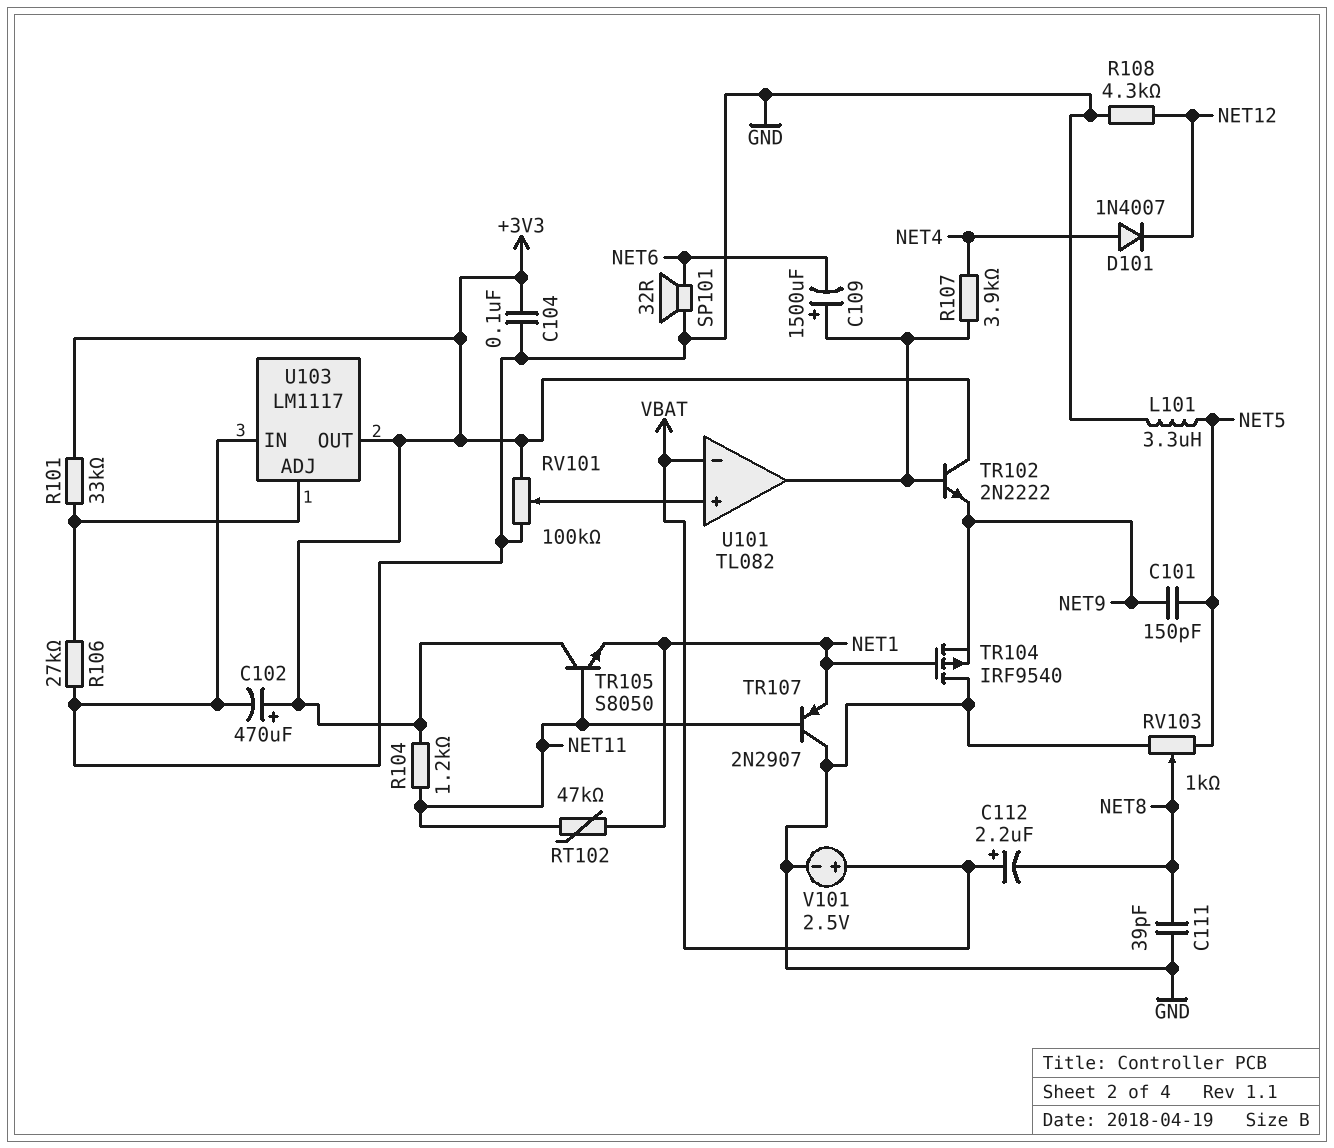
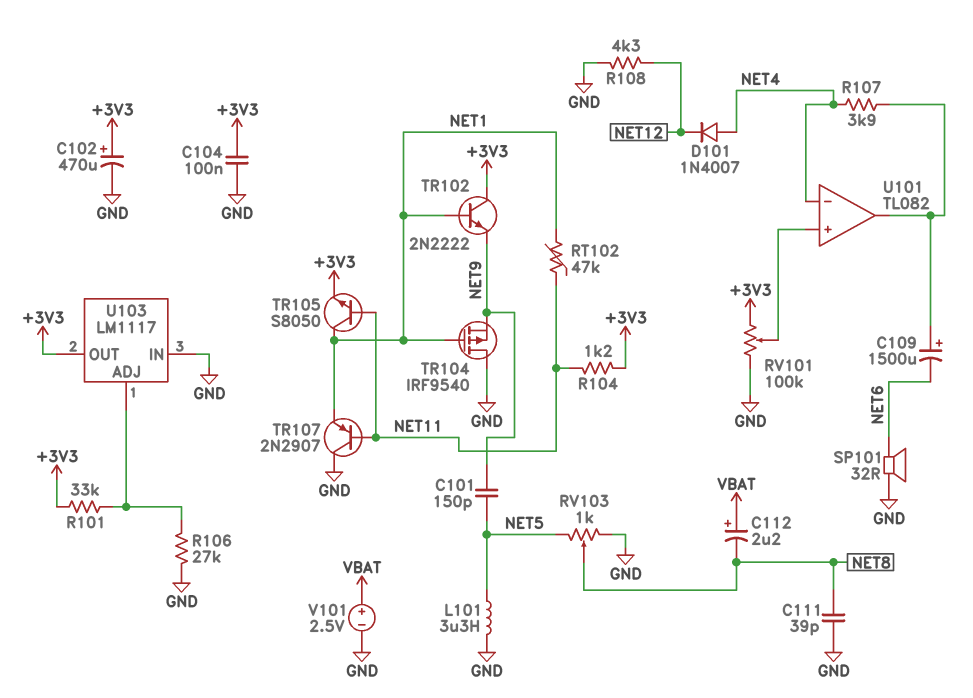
TR102: NPN 2N2222 (B U101/out, C +3V3, E NET9) -> NPN 2N2222 (B NET1, C +3V3, E NET9)
TR105: NPN S8050 (B NET11, C +3V3, E NET1) -> NPN S8050 (B NET11, C NET1, E +3V3)
U101 pin in-: VBAT -> NET4

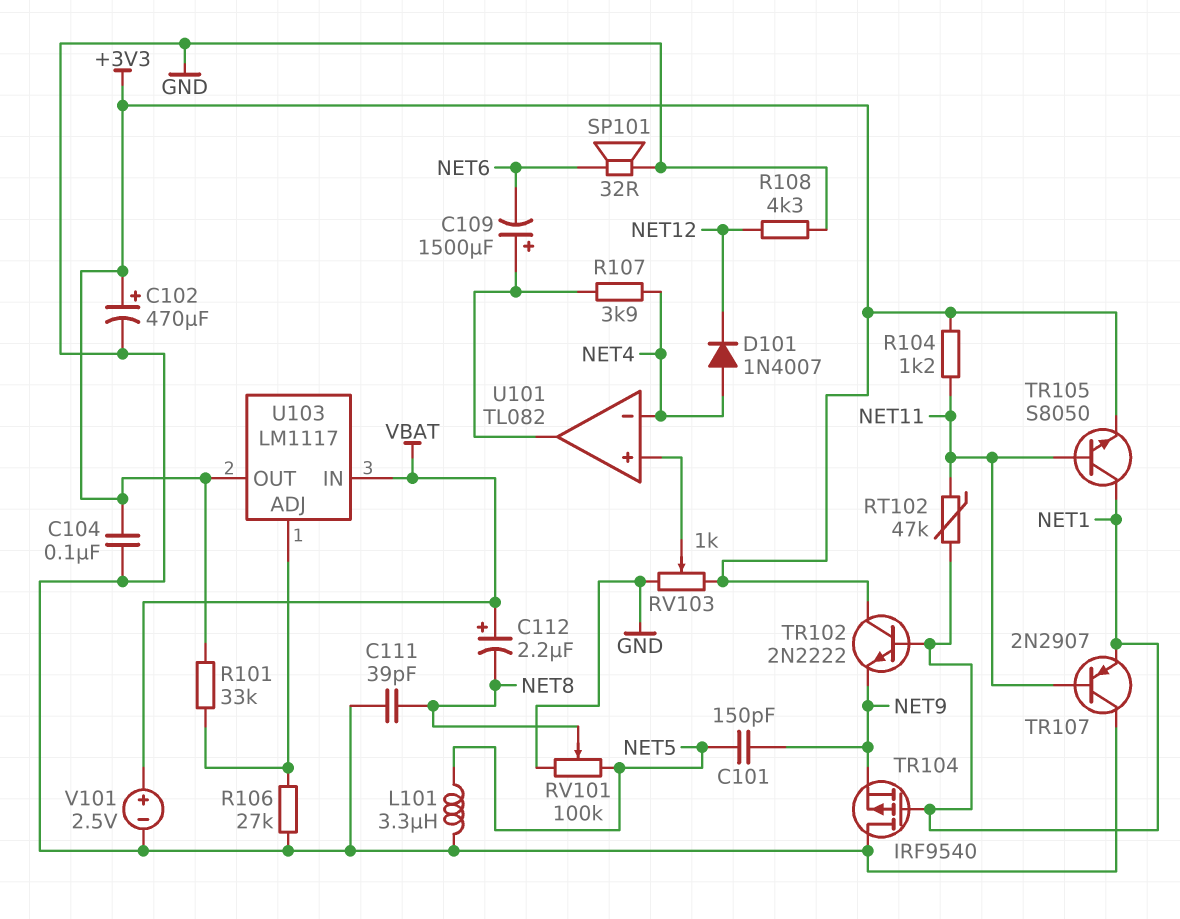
RV101: 100k (+3V3, GND, wiper U101/in+) -> 100k (GND, NET5, wiper NET8)
RV103: 1k (GND, NET5, wiper NET8) -> 1k (+3V3, GND, wiper U101/in+)
U103 pin IN: GND -> VBAT

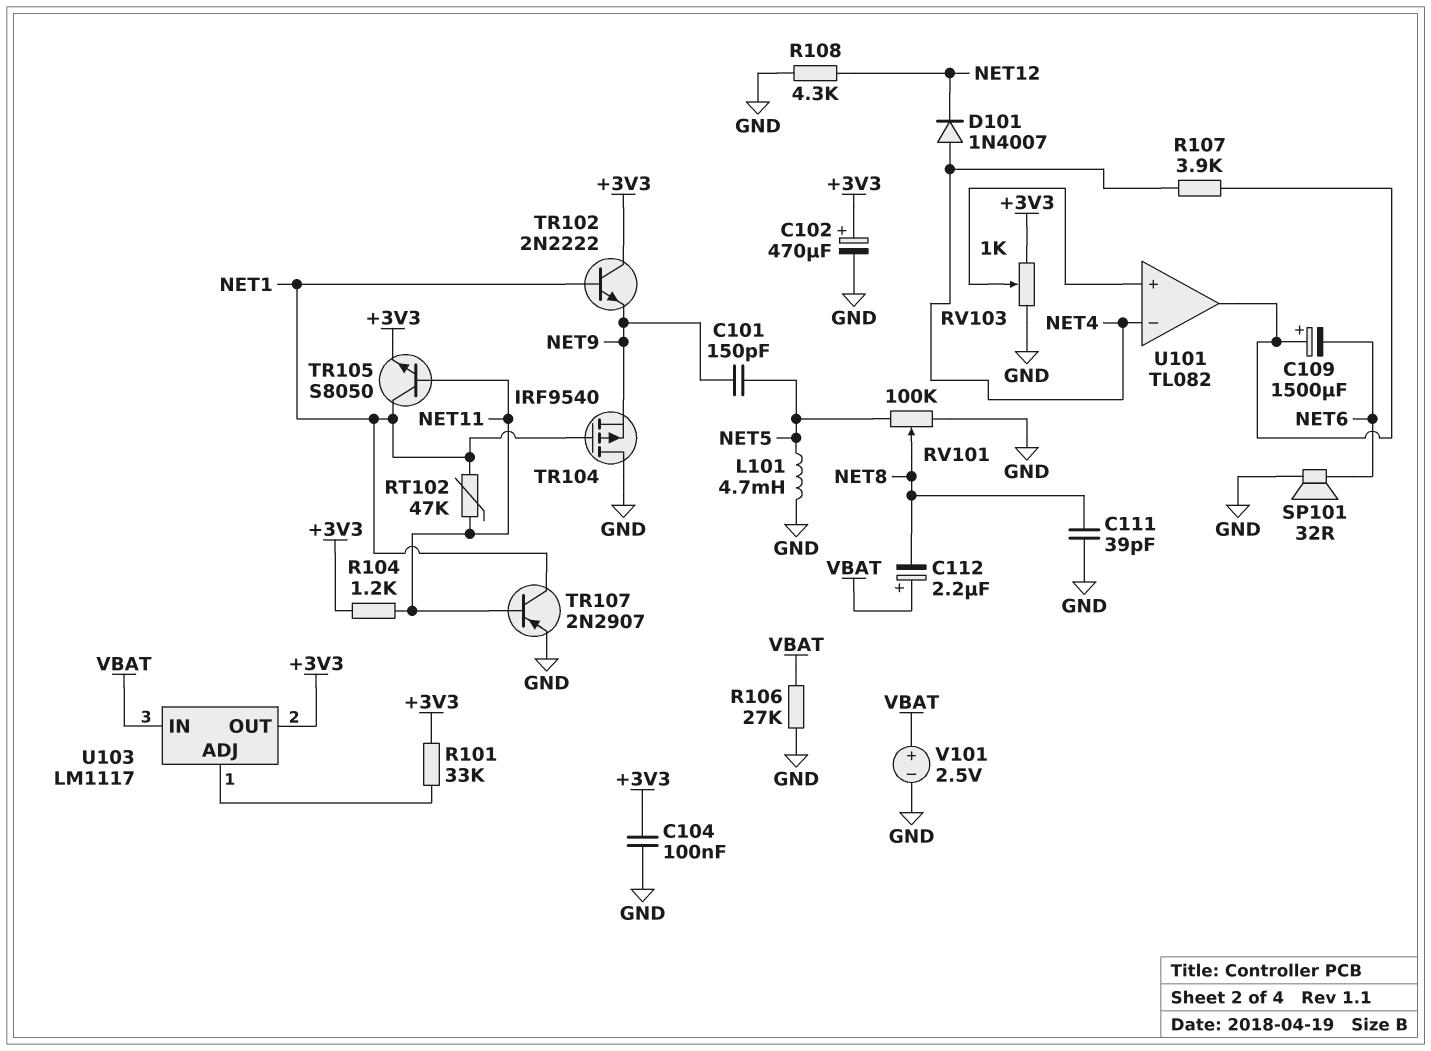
L101: 3.3uH (GND, NET5) -> 4.7mH (GND, NET5)
R106: 27k (GND, U103/ADJ) -> 27k (GND, VBAT)
TR107: PNP 2N2907 (B NET11, C GND, E NET1) -> PNP 2N2907 (B NET11, C NET1, E GND)

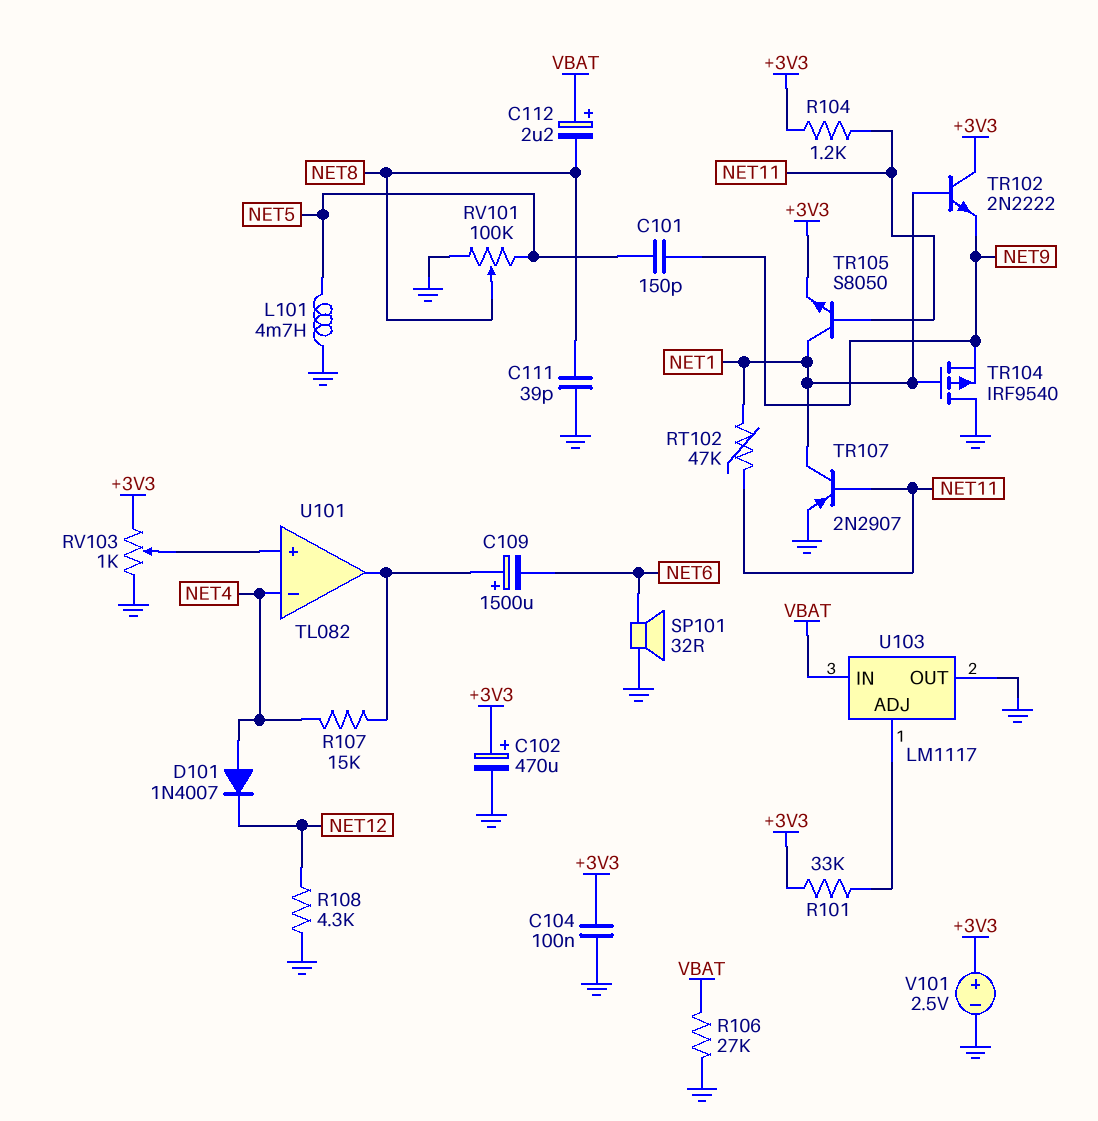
R107: 3.9k (NET4, U101/out) -> 15k (NET4, U101/out)
U103 pin OUT: +3V3 -> GND
V101: 2.5V (plus VBAT, minus GND) -> 2.5V (plus +3V3, minus GND)

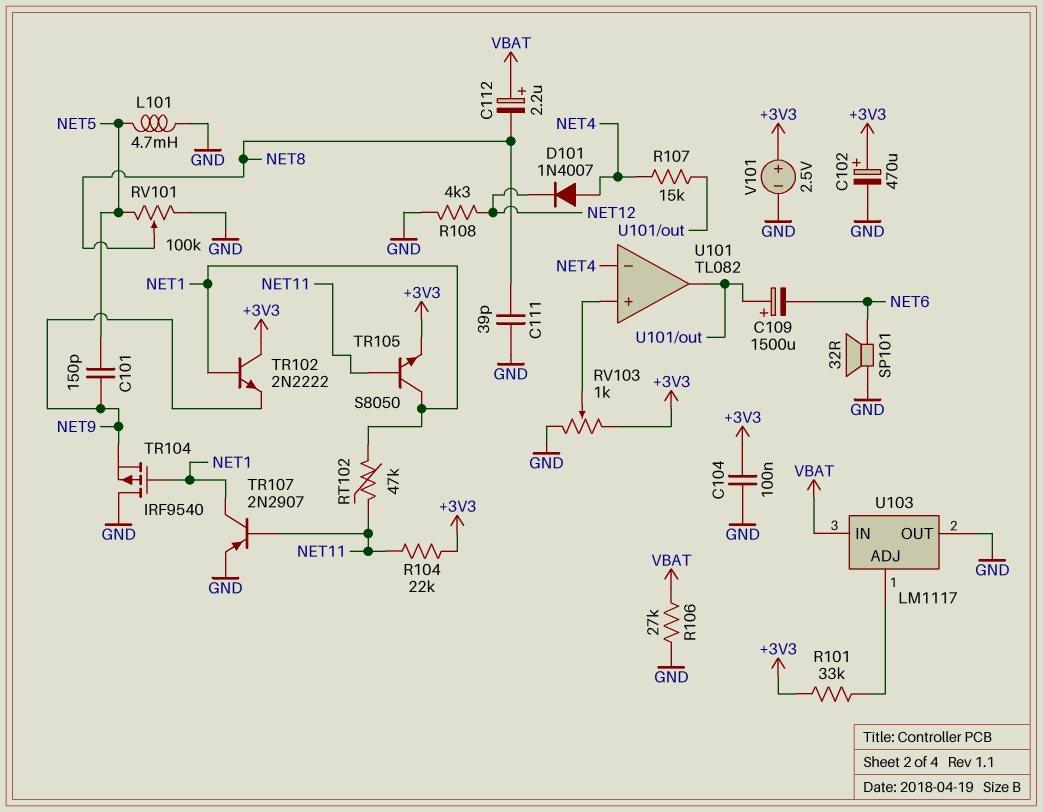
R104: 1.2k (+3V3, NET11) -> 22k (+3V3, NET11)

